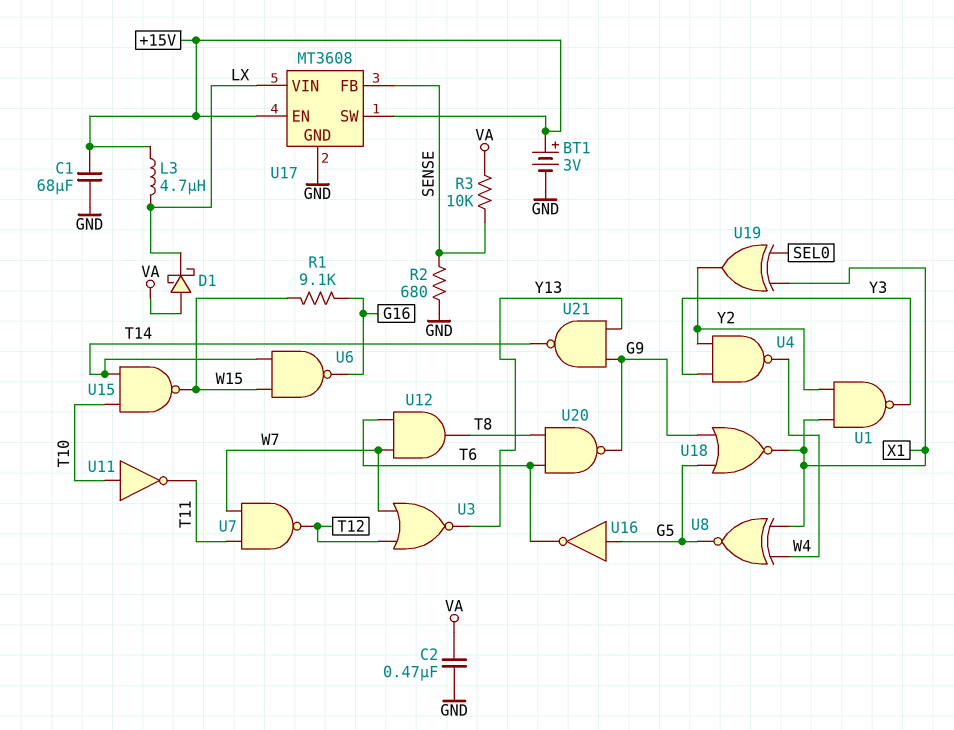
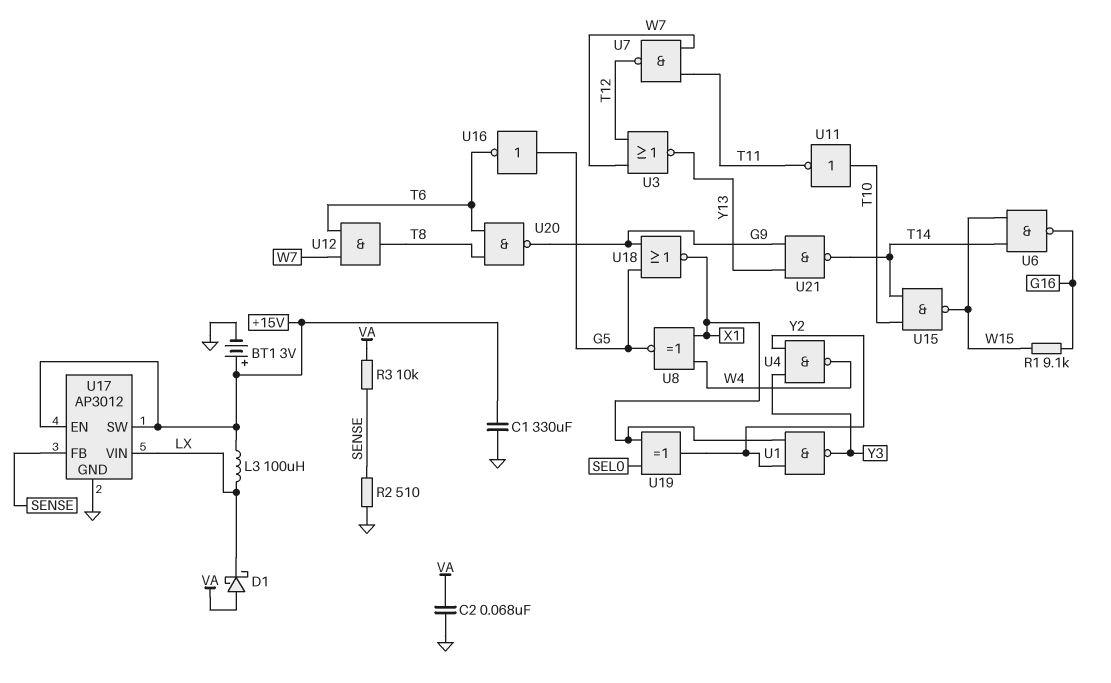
C1: 68uF (+15V, GND) -> 330uF (+15V, GND)
C2: 470nF (GND, VA) -> 68nF (GND, VA)
L3: 4.7uH (+15V, LX) -> 100uH (+15V, LX)
R2: 680 (GND, SENSE) -> 510 (GND, SENSE)
U17: MT3608 -> AP3012

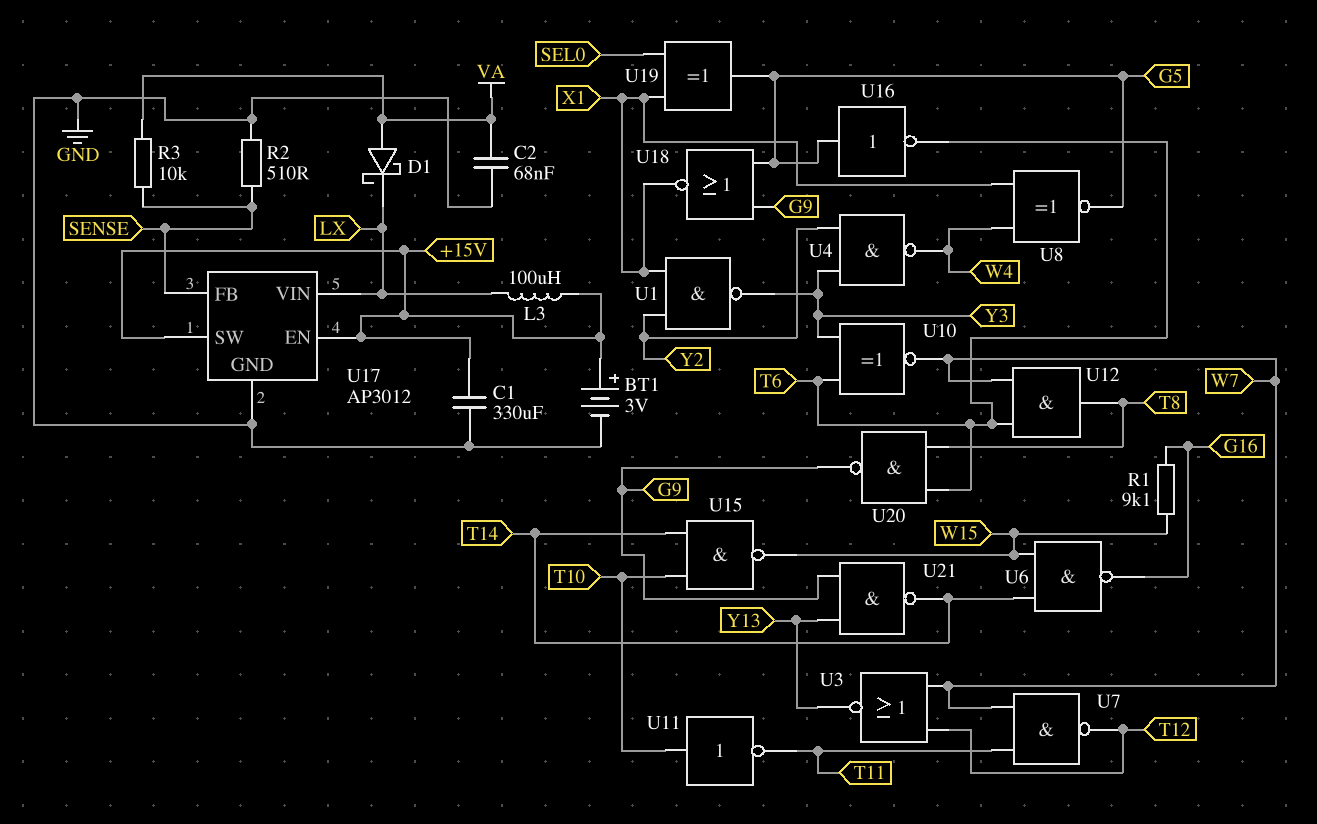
U10: none -> XNOR (in T6, in Y3, out W7)
U19: XOR (in SEL0, in X1, out Y2) -> XOR (in SEL0, in X1, out G5)

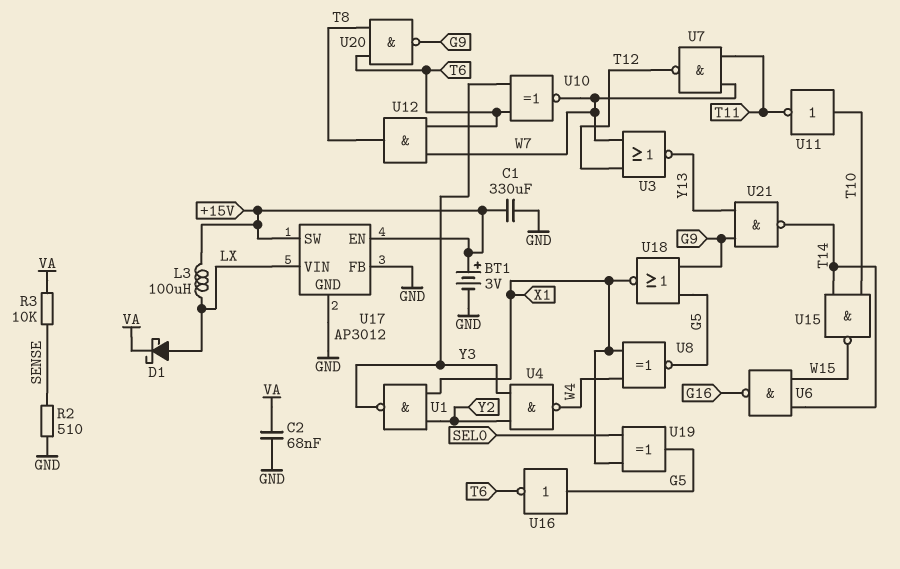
D1: schottky (A VA, K LX) -> schottky (A LX, K VA)
R1: 9.1k (G16, W15) -> none
U17 pin FB: SENSE -> GND

